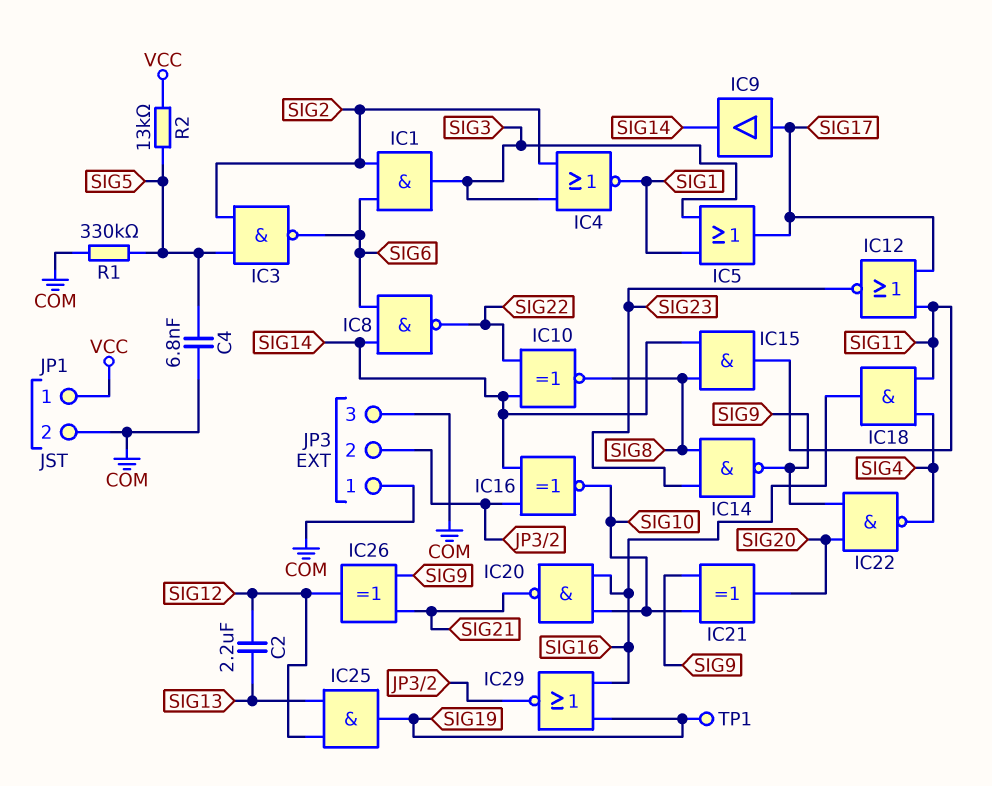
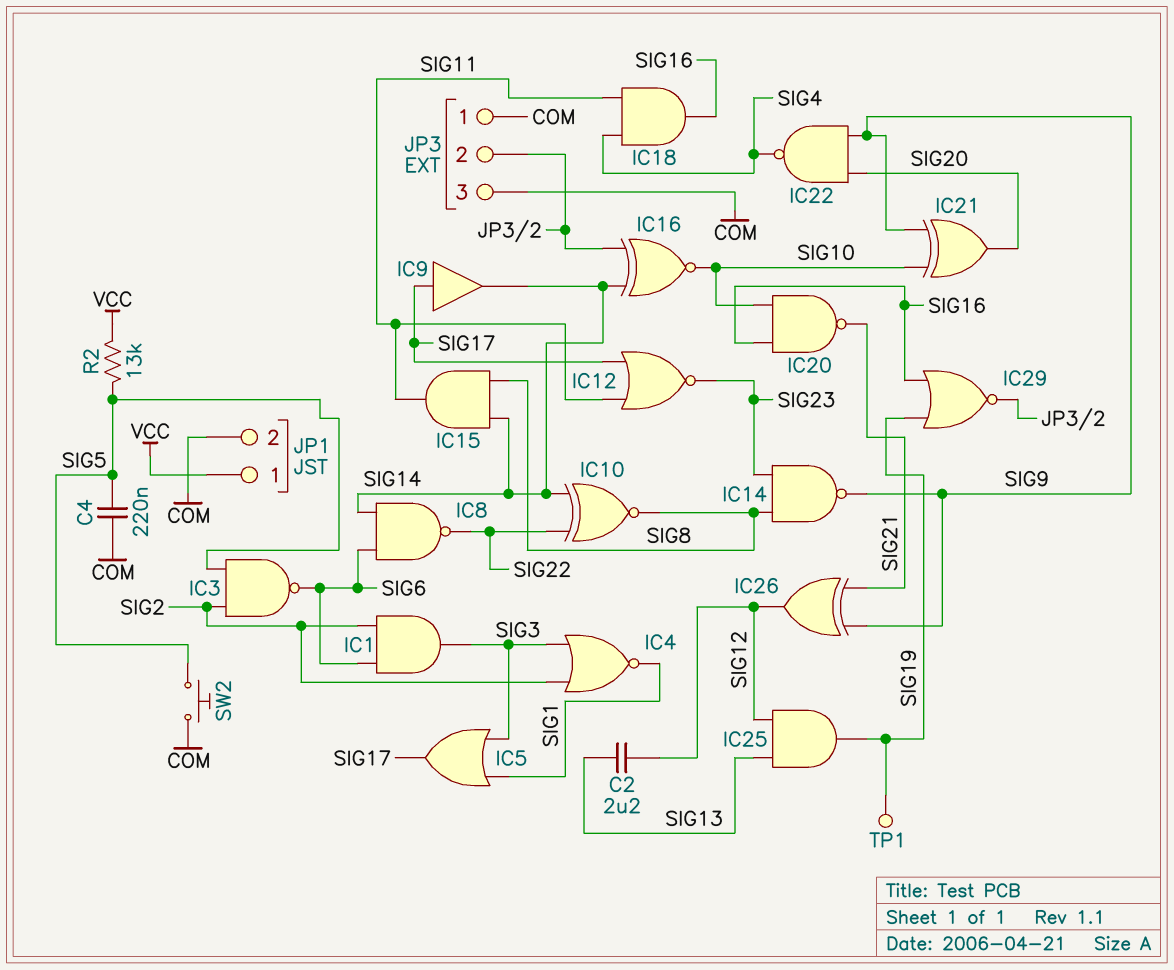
C4: 6.8nF (COM, SIG5) -> 220nF (COM, SIG5)
R1: 330k (COM, SIG5) -> none
SW2: none -> button (COM, SIG5)

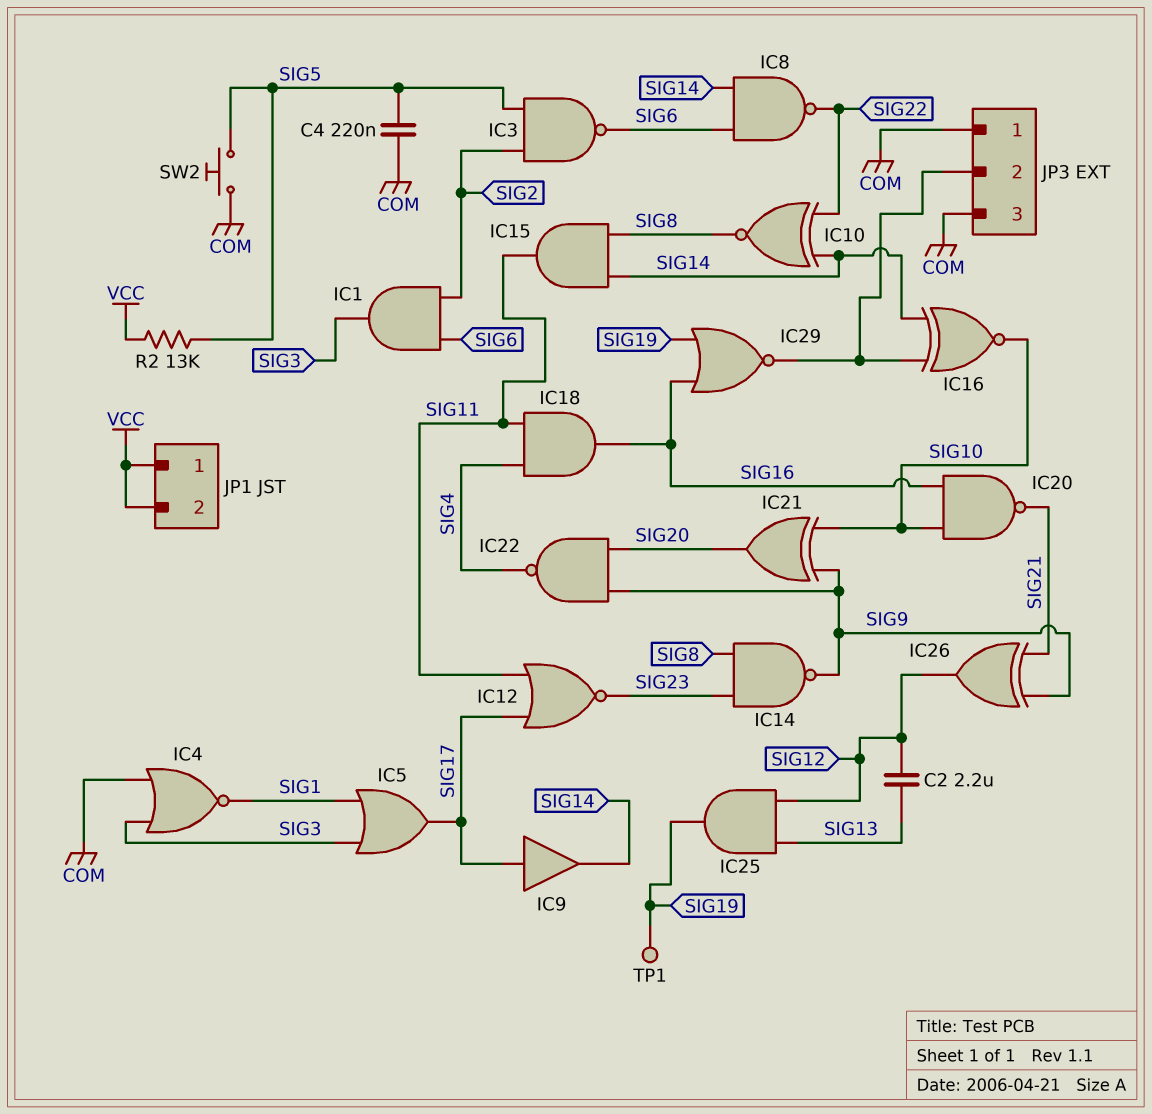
IC4: NOR (in SIG2, in SIG3, out SIG1) -> NOR (in COM, in SIG3, out SIG1)
JP1 pin 2: COM -> VCC

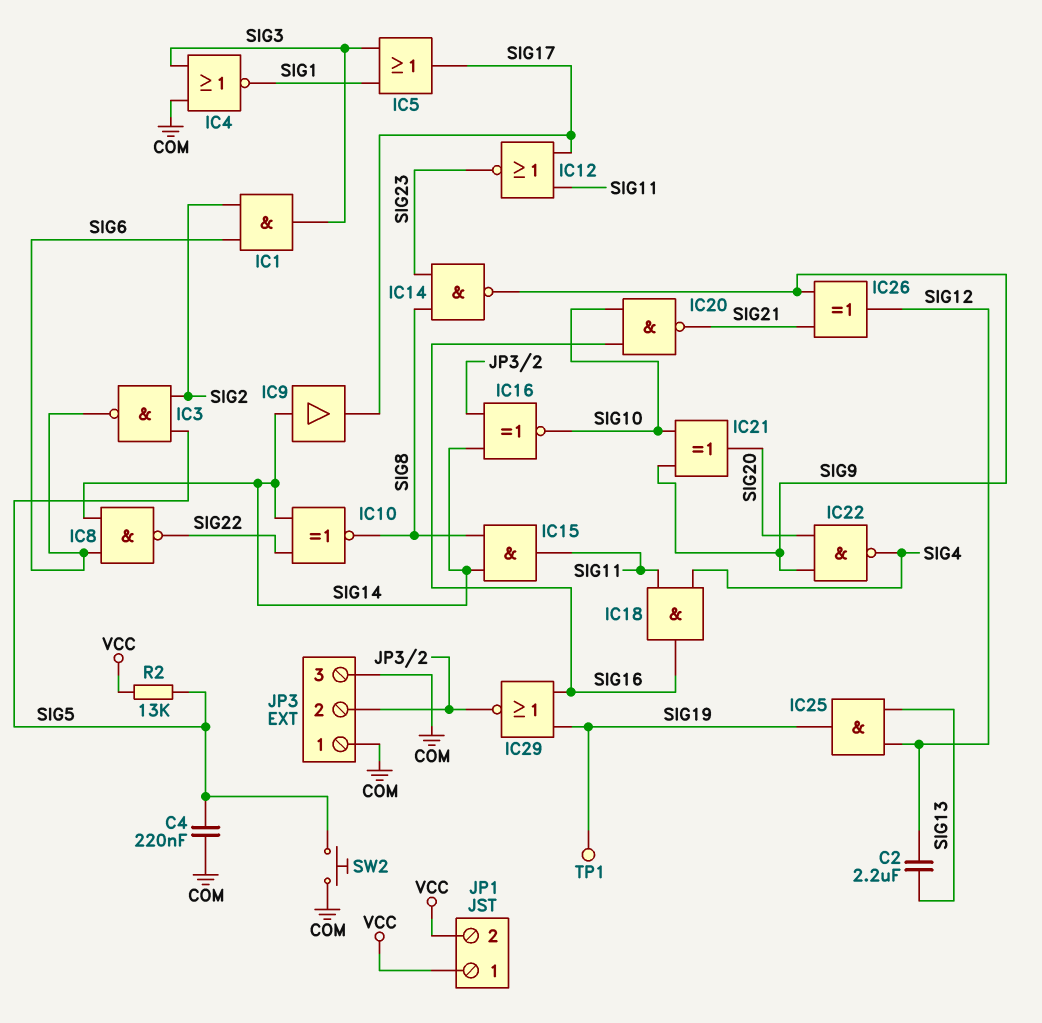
IC9: buffer (in SIG17, out SIG14) -> buffer (in SIG14, out SIG17)

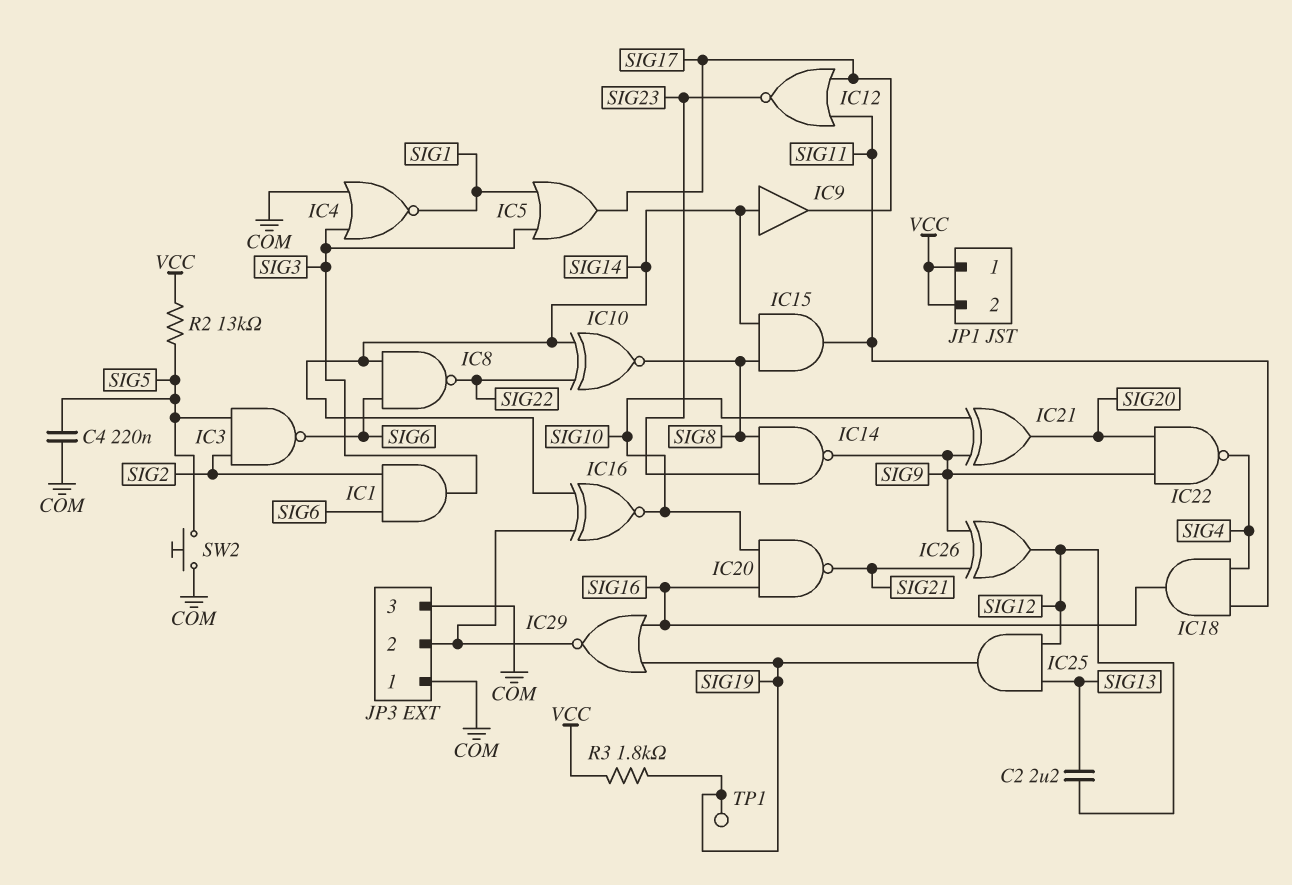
R3: none -> 1.8k (SIG19, VCC)

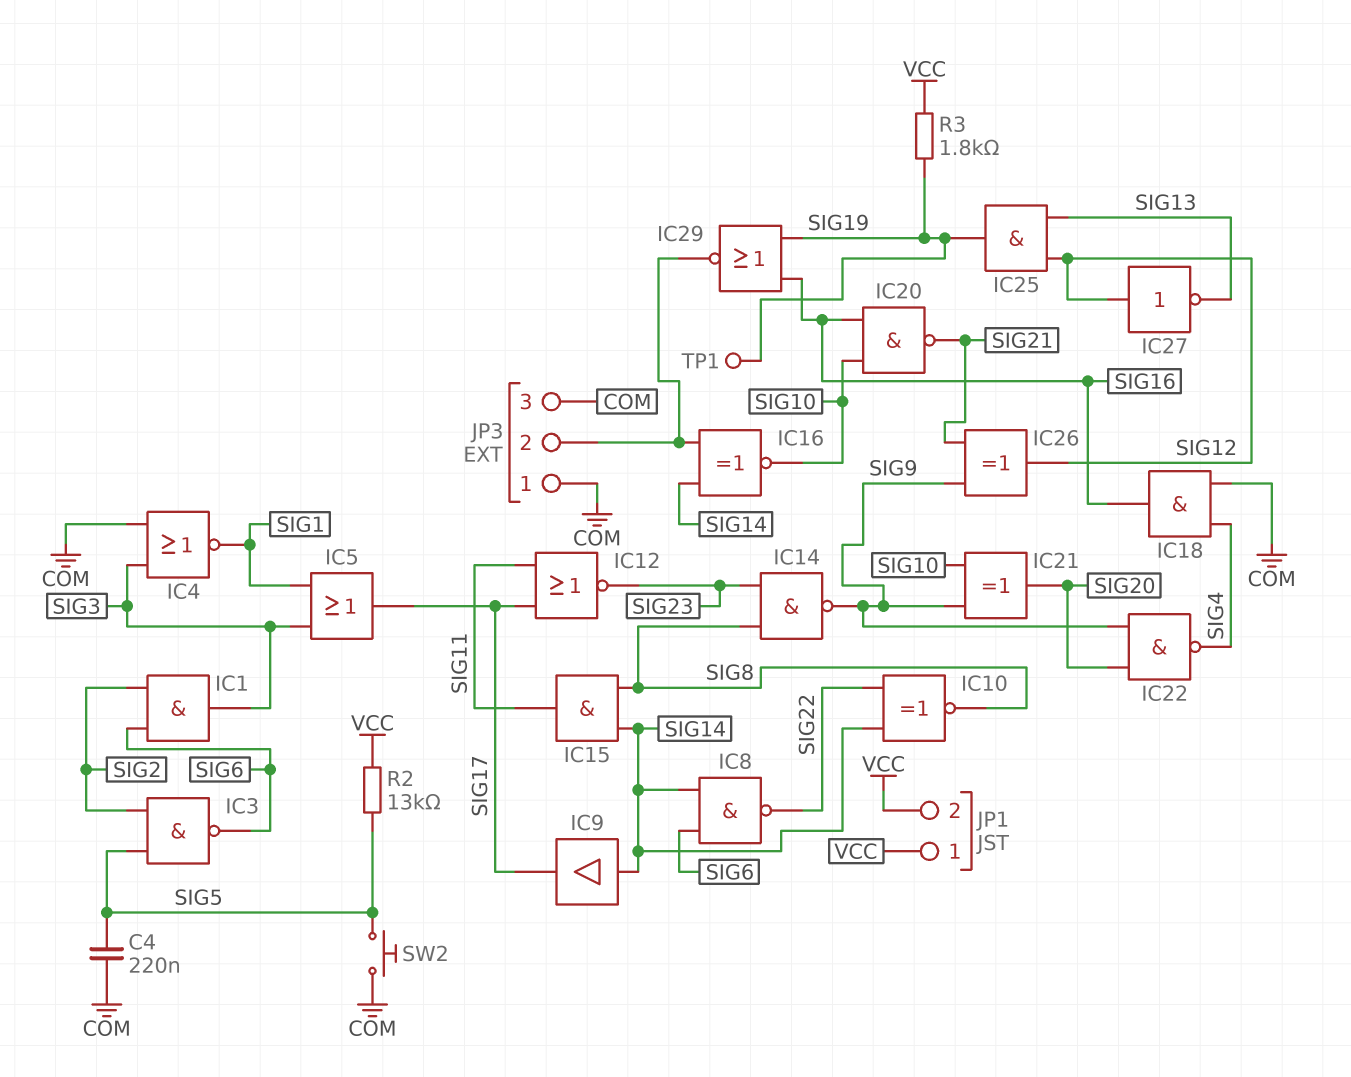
C2: 2.2uF (SIG12, SIG13) -> none
IC18: AND (in SIG4, in SIG11, out SIG16) -> AND (in COM, in SIG4, out SIG16)
IC27: none -> NOT (in SIG12, out SIG13)

